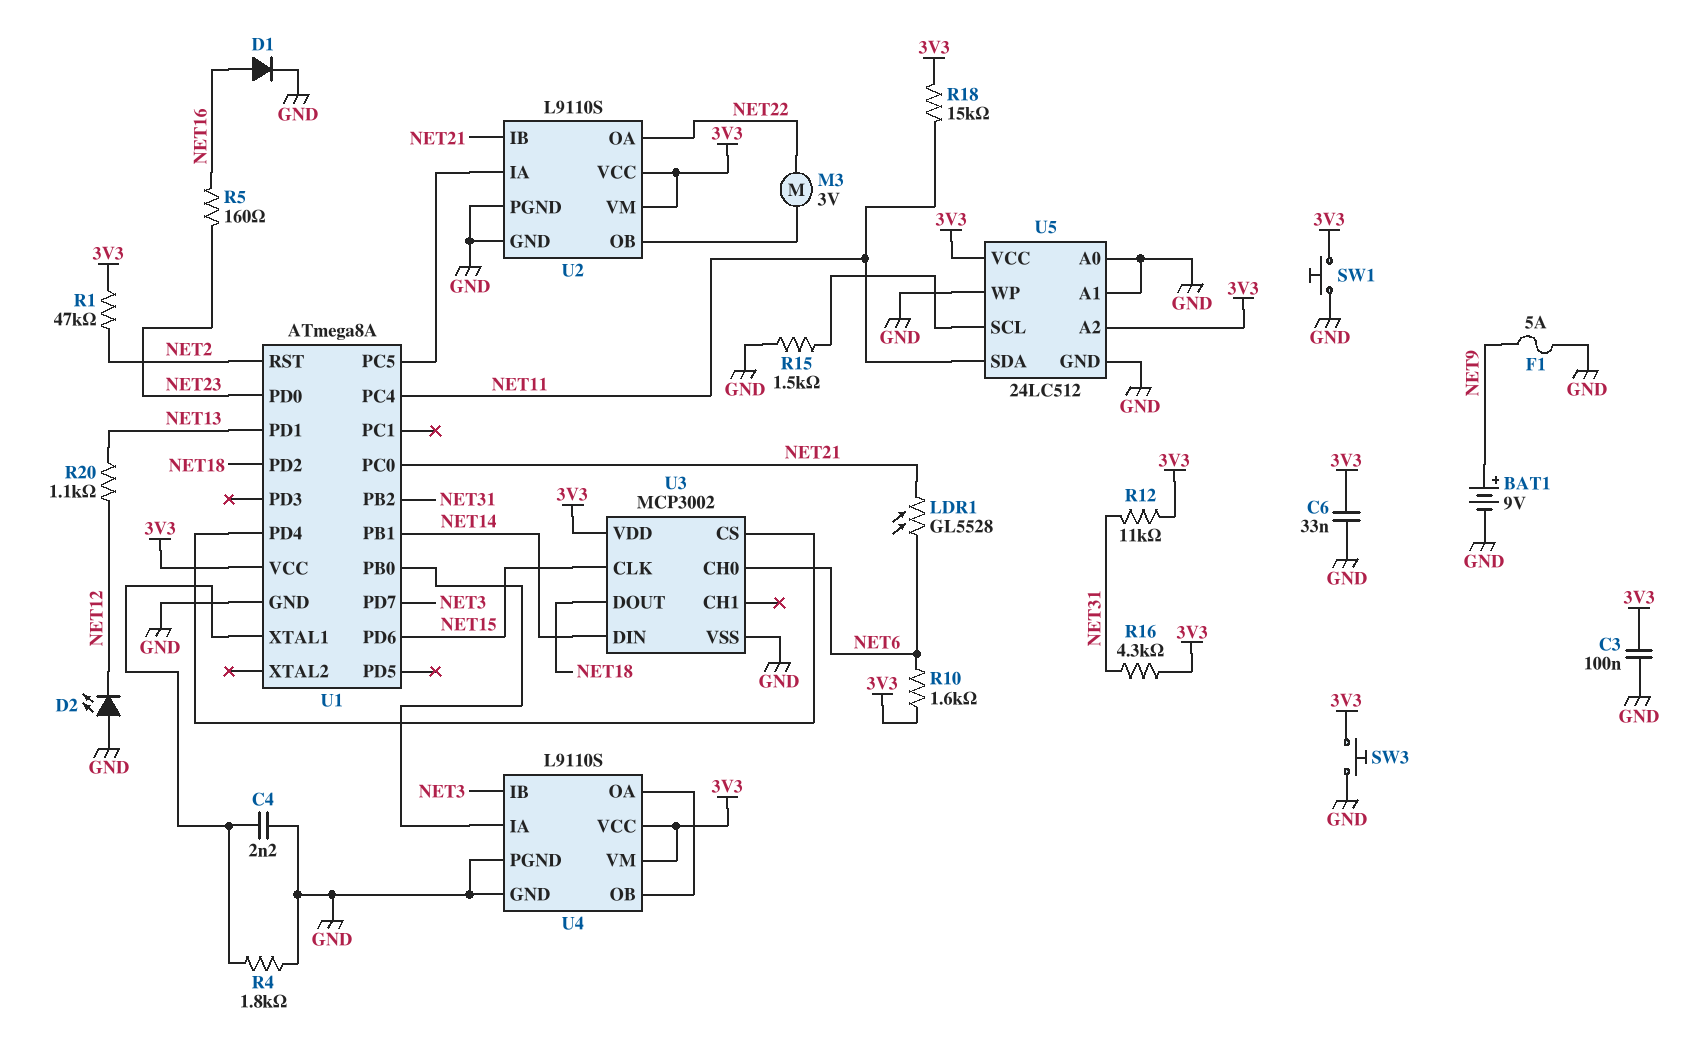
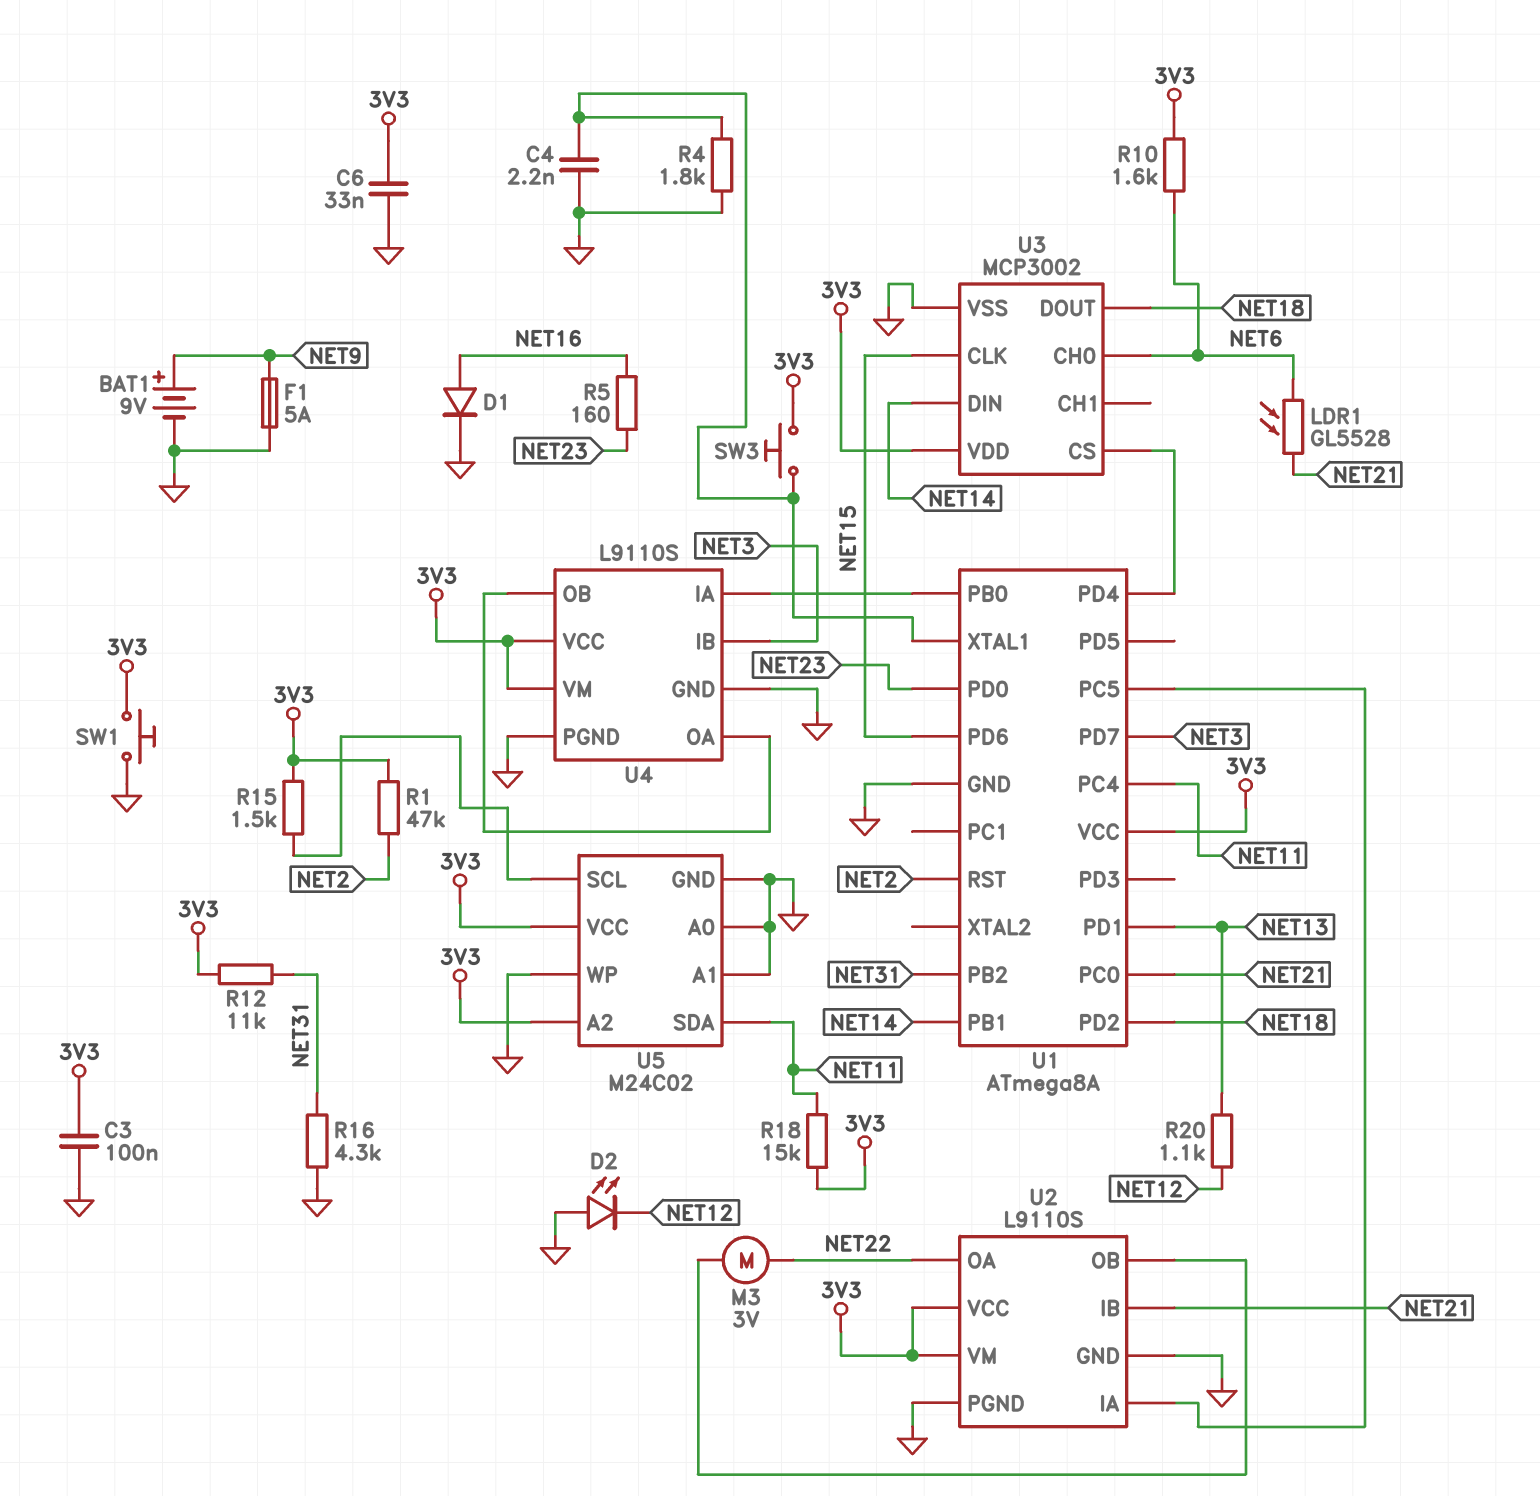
R15: 1.5k (GND, U5/SCL) -> 1.5k (3V3, U5/SCL)
R16: 4.3k (3V3, NET31) -> 4.3k (GND, NET31)
SW3: button (3V3, GND) -> button (3V3, U1/XTAL1)
U5: 24LC512 -> M24C02

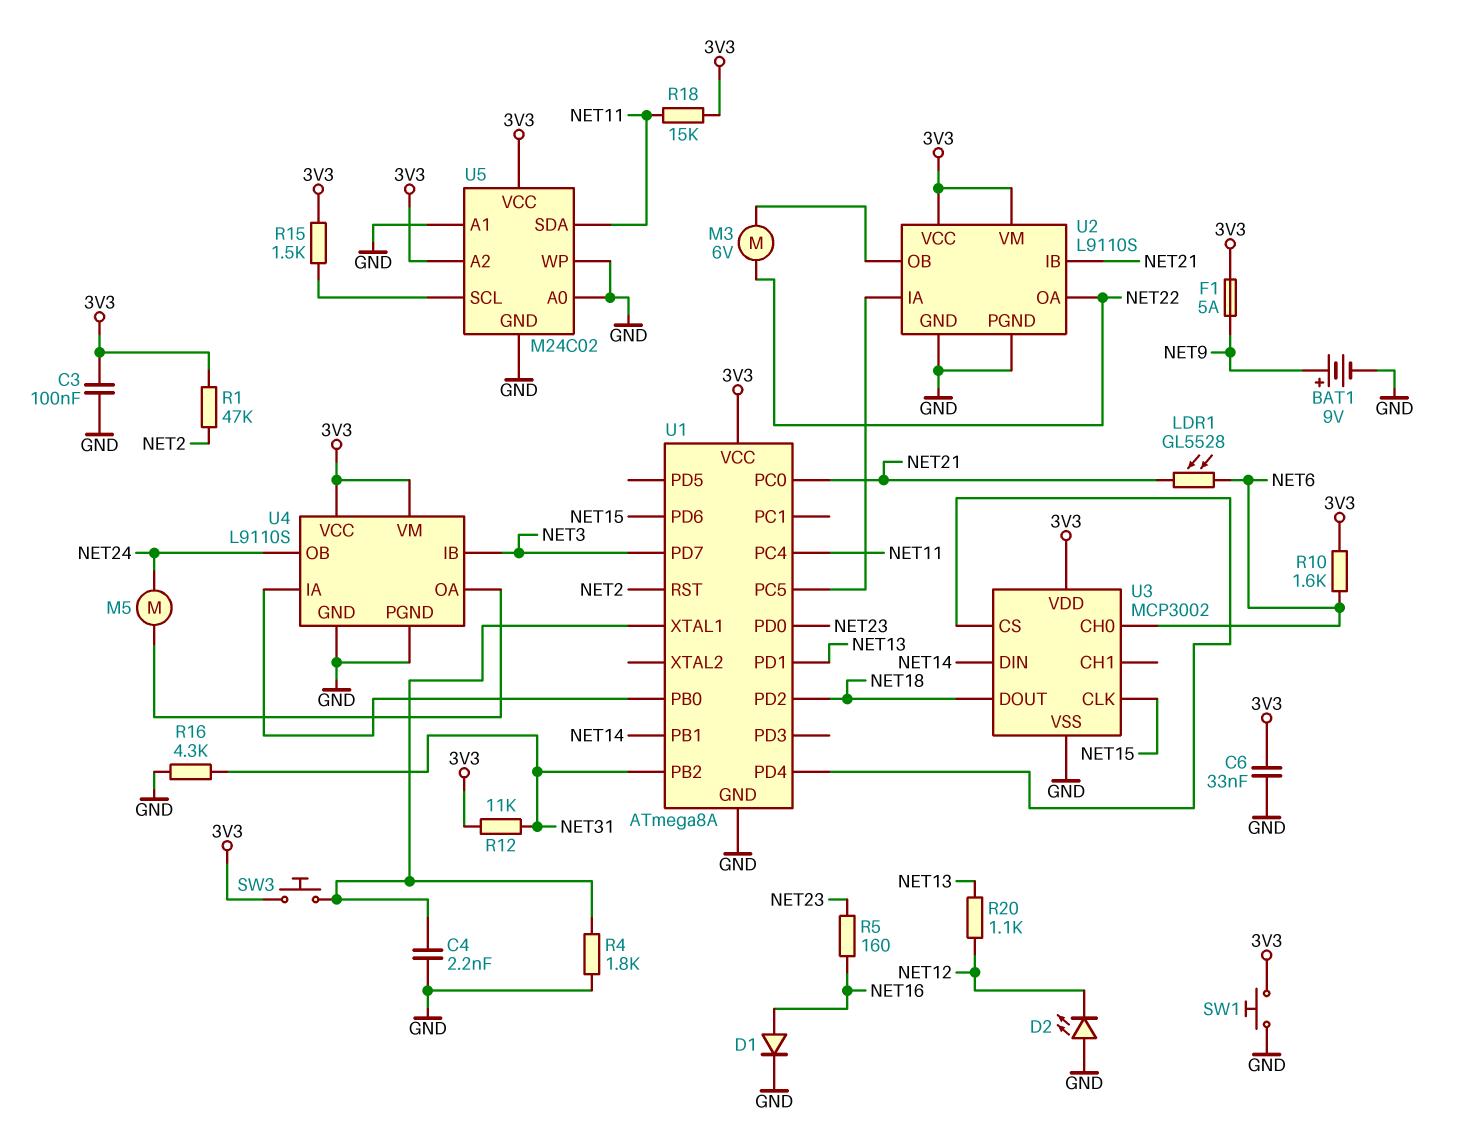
F1: 5A (GND, NET9) -> 5A (3V3, NET9)
M3: motor 3V (NET22, U2/OB) -> motor 6V (NET22, U2/OB)
M5: none -> motor (NET24, U4/OA)
U4 pin OB: U4/OA -> NET24

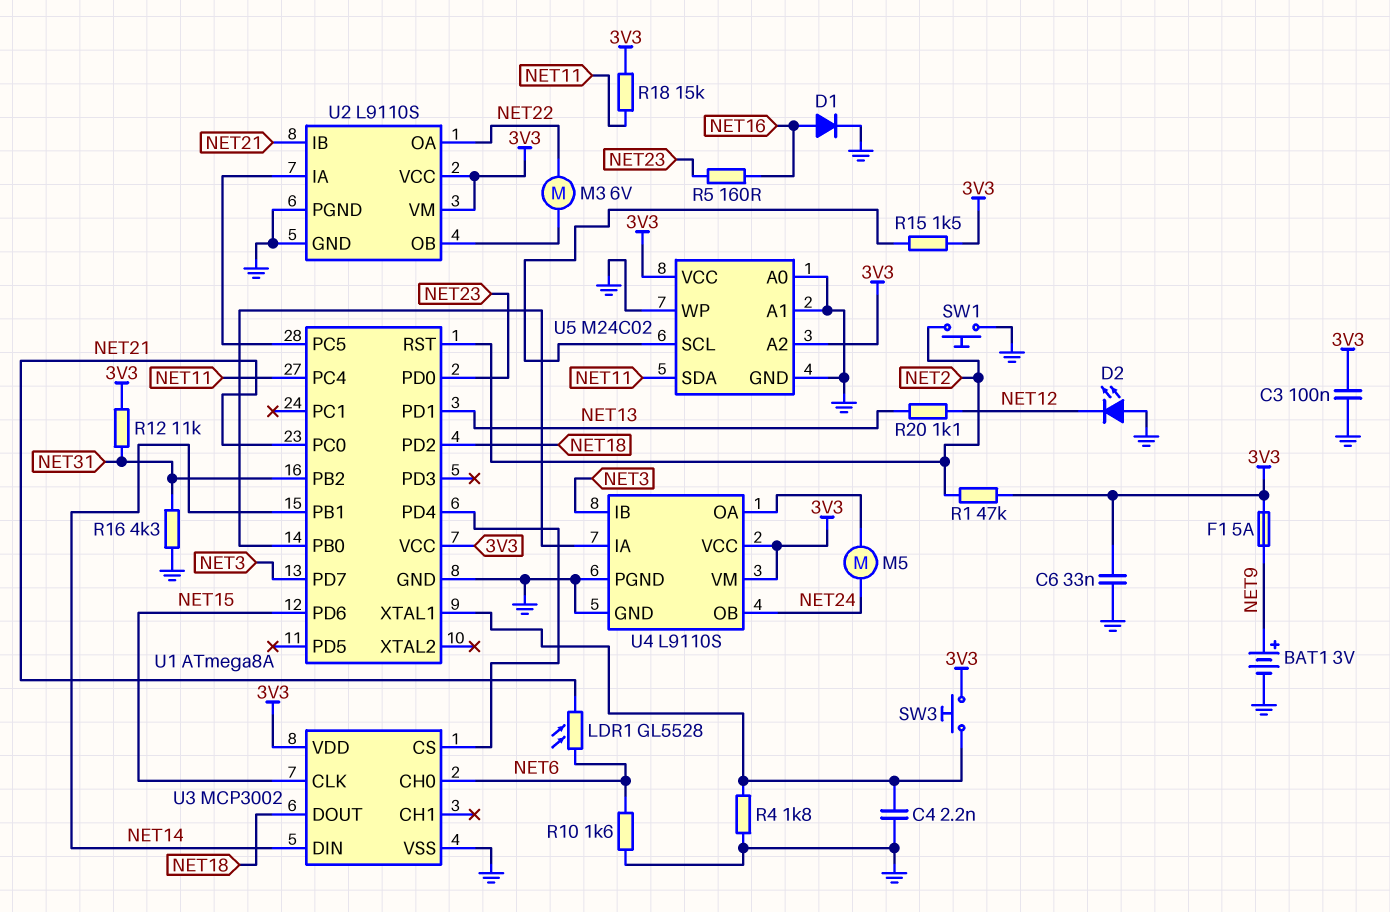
BAT1: 9V (plus NET9, minus GND) -> 3V (plus NET9, minus GND)
R10: 1.6k (3V3, NET6) -> 1.6k (GND, NET6)
SW1: button (3V3, GND) -> button (GND, NET2)

